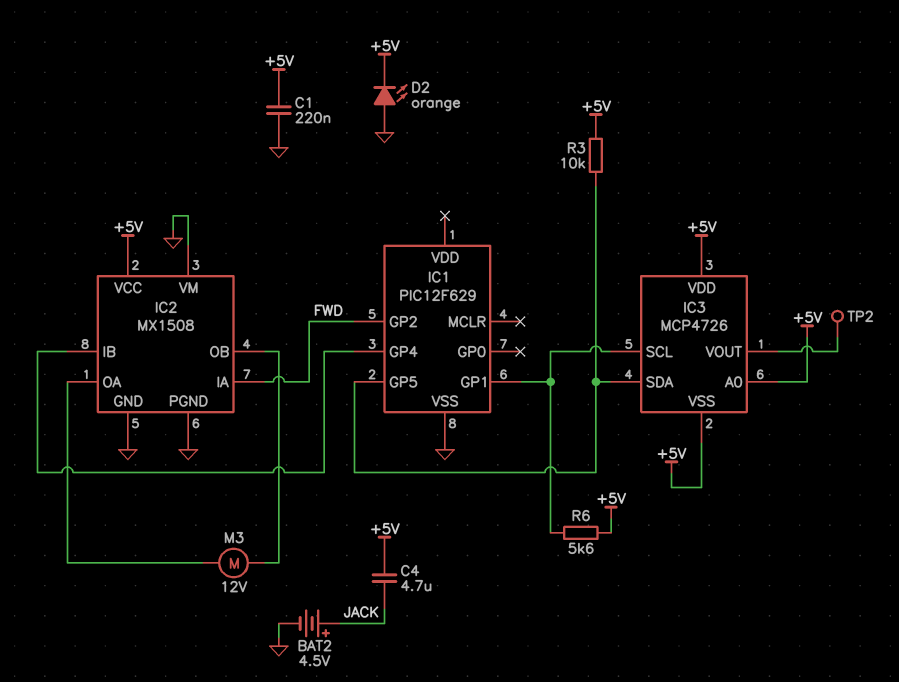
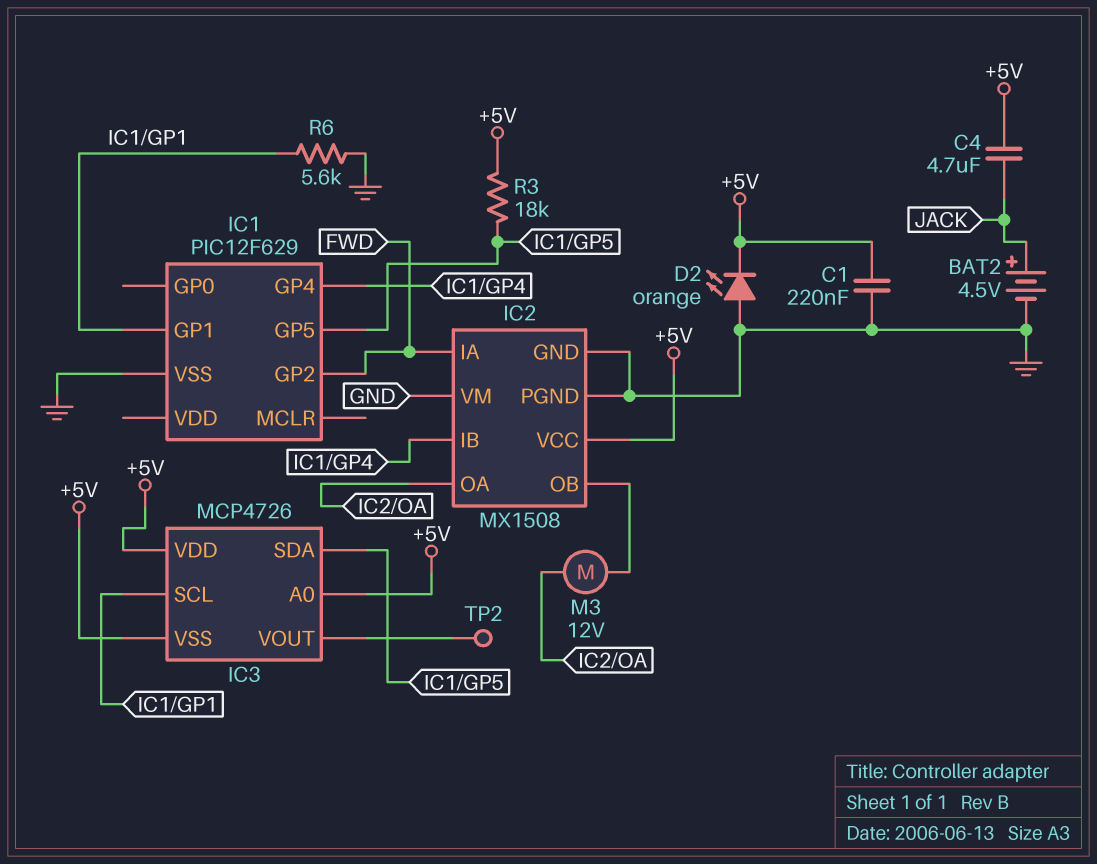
R3: 10k (+5V, IC1/GP5) -> 18k (+5V, IC1/GP5)
R6: 5.6k (+5V, IC1/GP1) -> 5.6k (GND, IC1/GP1)

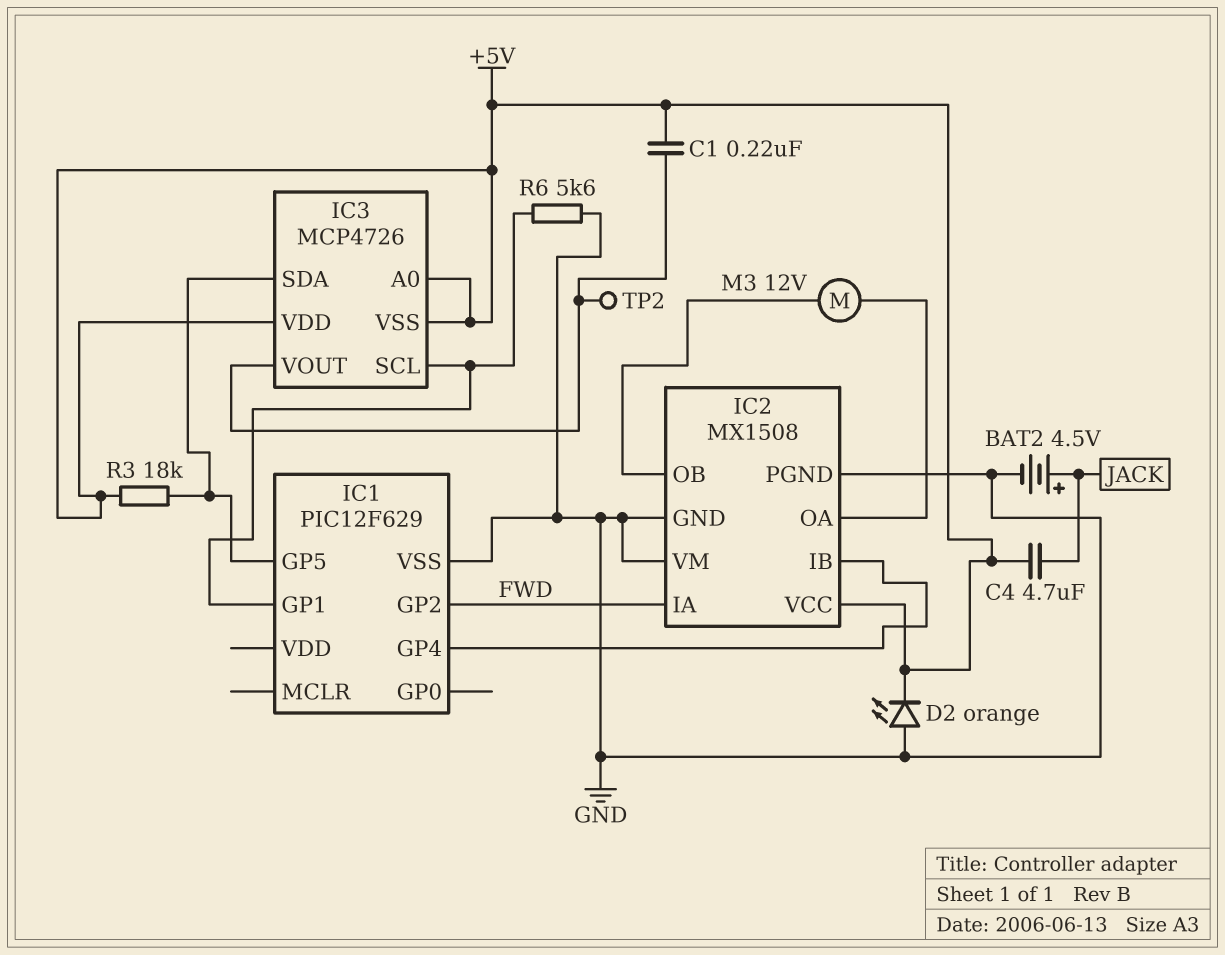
C1: 220nF (+5V, GND) -> 220nF (+5V, IC3/VOUT)

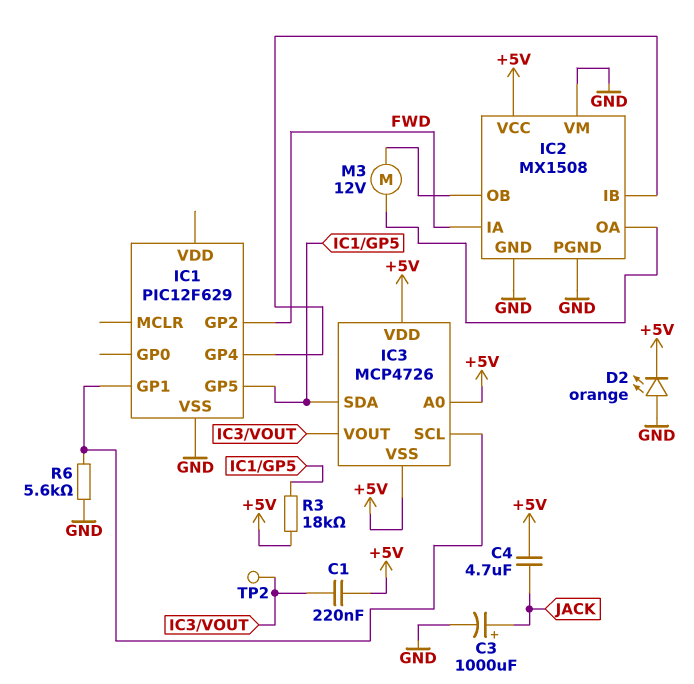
BAT2: 4.5V (plus JACK, minus GND) -> none
C3: none -> 1000uF (plus JACK, minus GND)

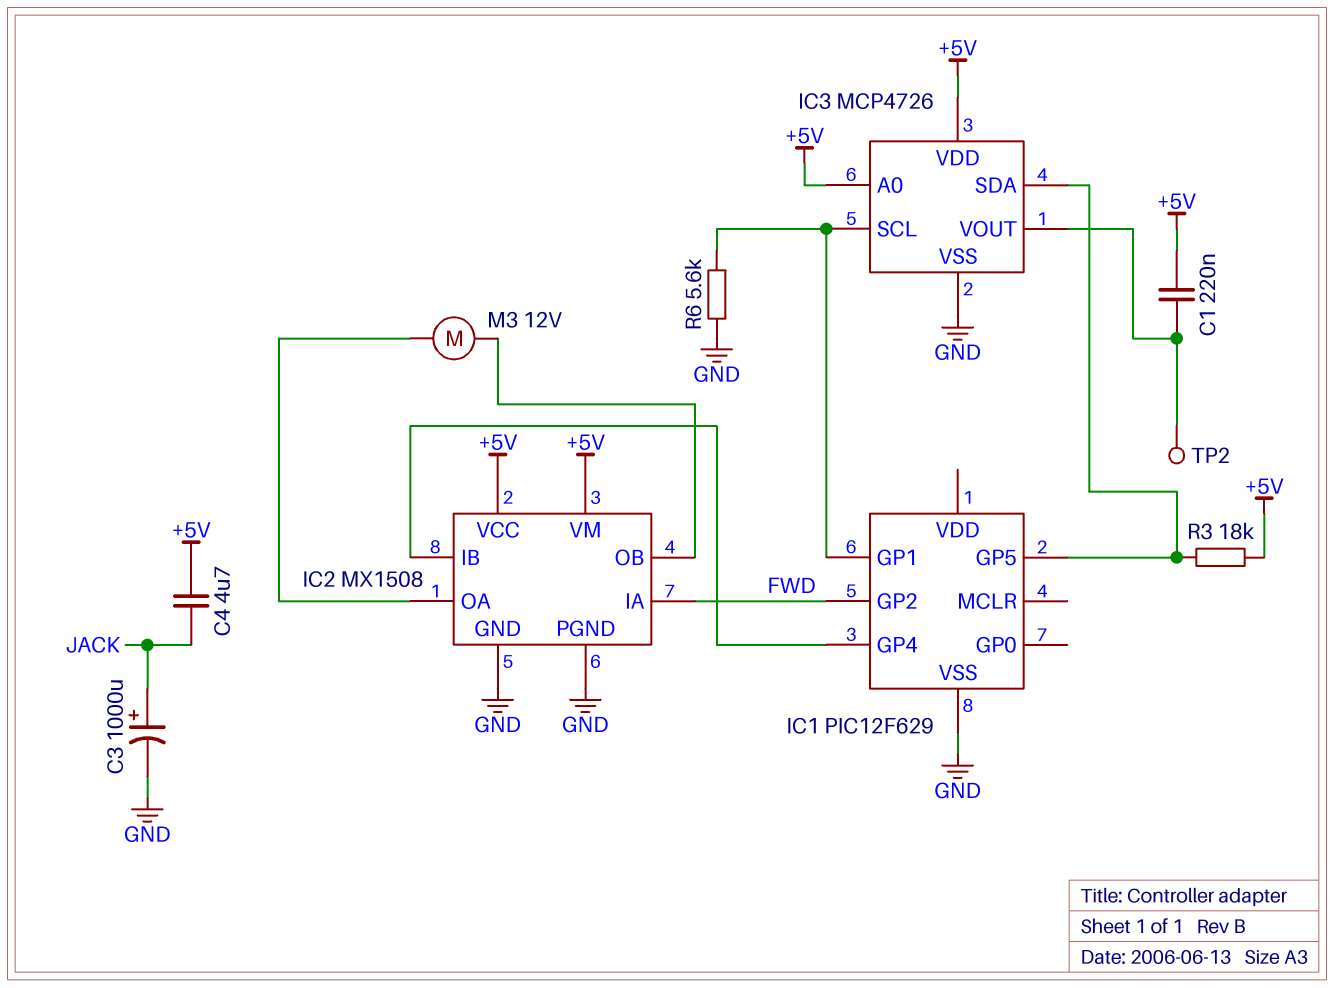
D2: LED orange (A GND, K +5V) -> none
IC2 pin VM: GND -> +5V
IC3 pin VSS: +5V -> GND

